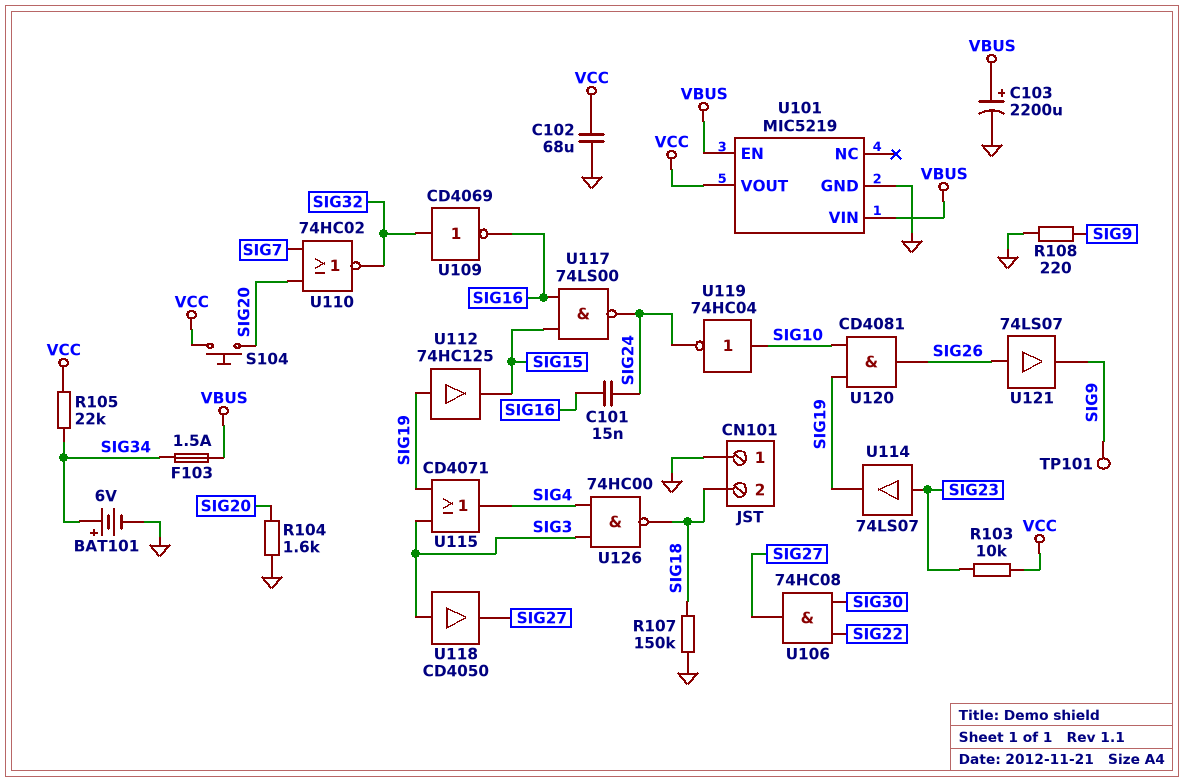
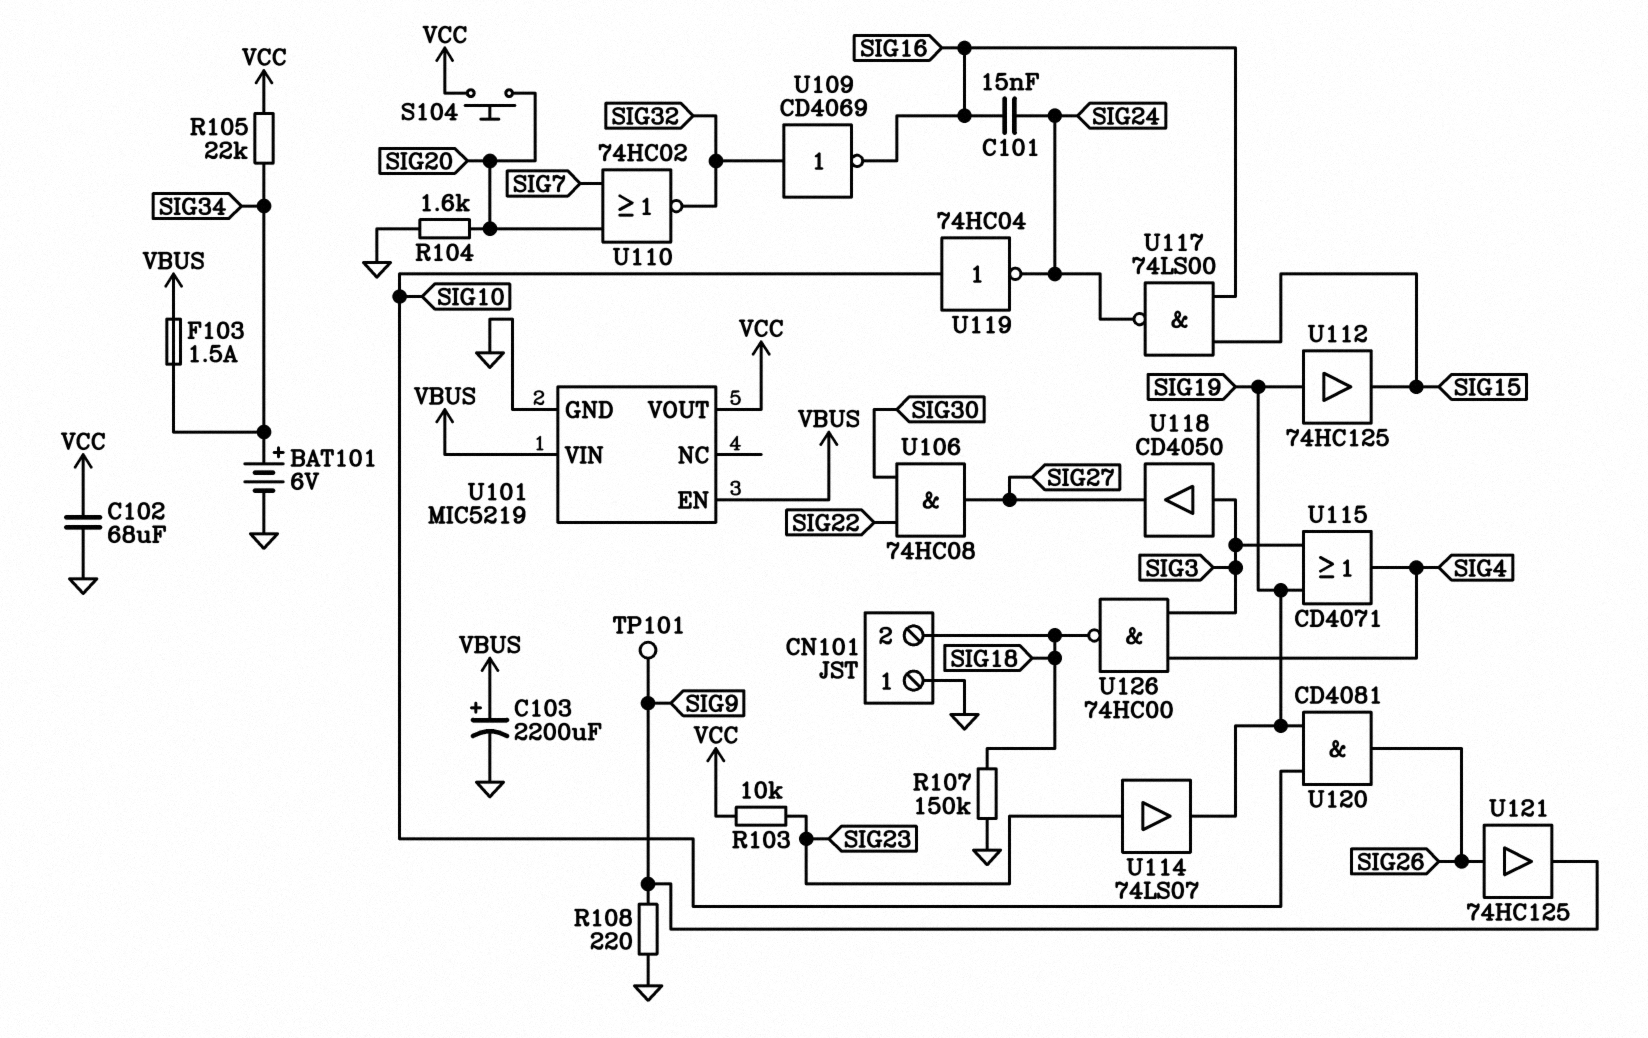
U121: buffer 74LS07 (in SIG26, out SIG9) -> buffer 74HC125 (in SIG26, out SIG9)

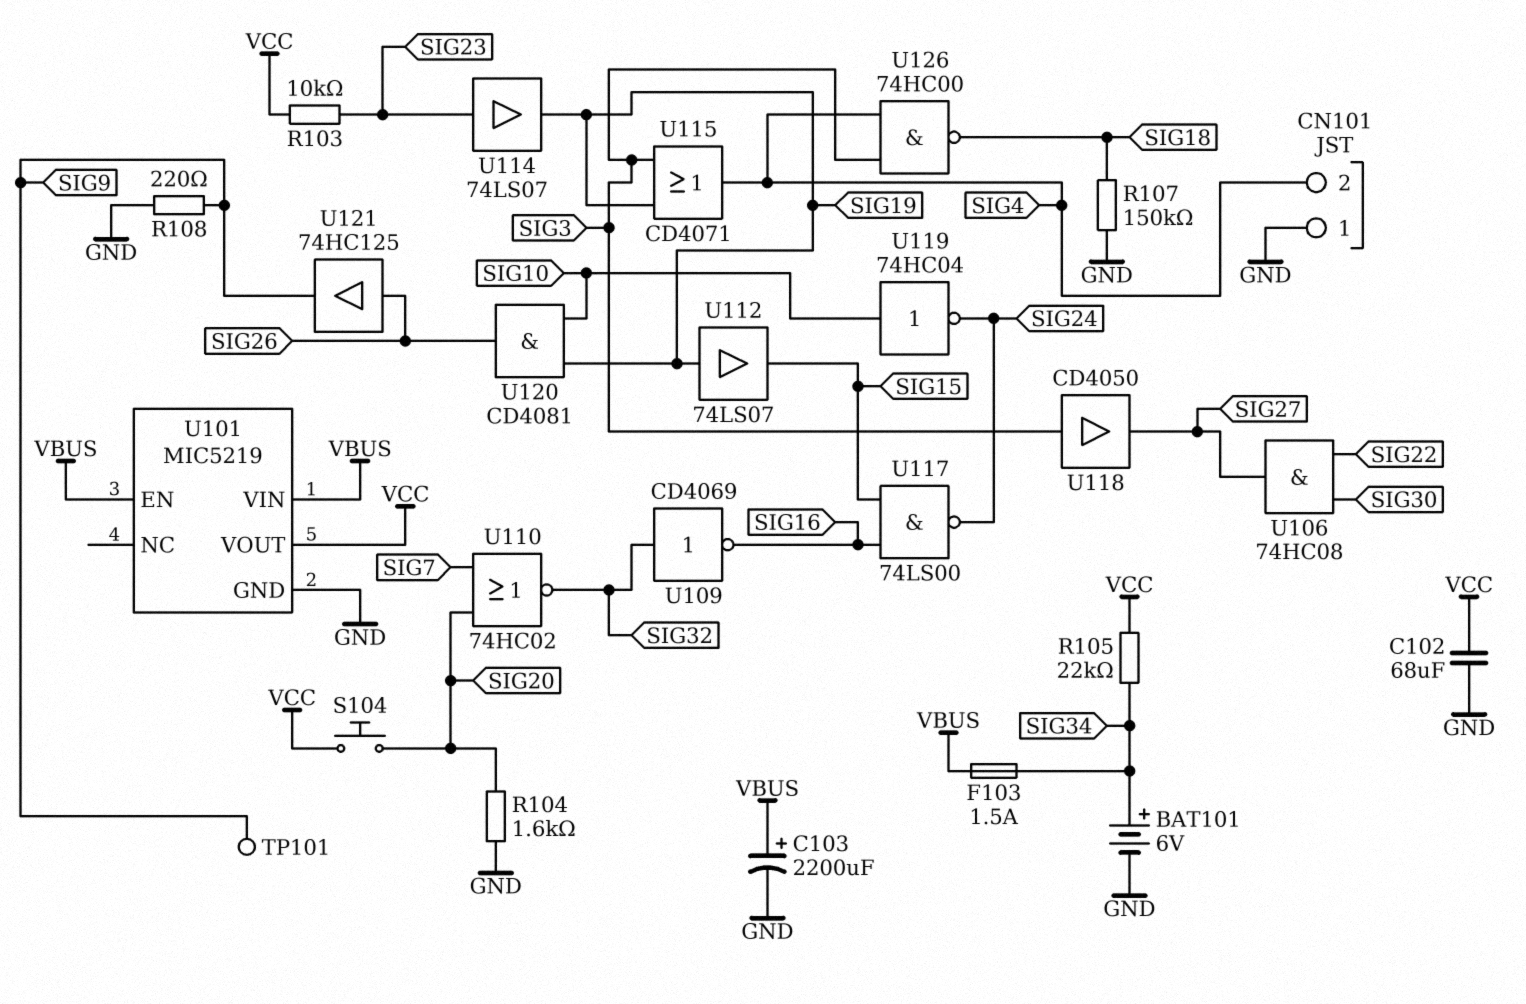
C101: 15nF (SIG16, SIG24) -> none
CN101 pin 2: SIG18 -> SIG4
U112: buffer 74HC125 (in SIG19, out SIG15) -> buffer 74LS07 (in SIG19, out SIG15)

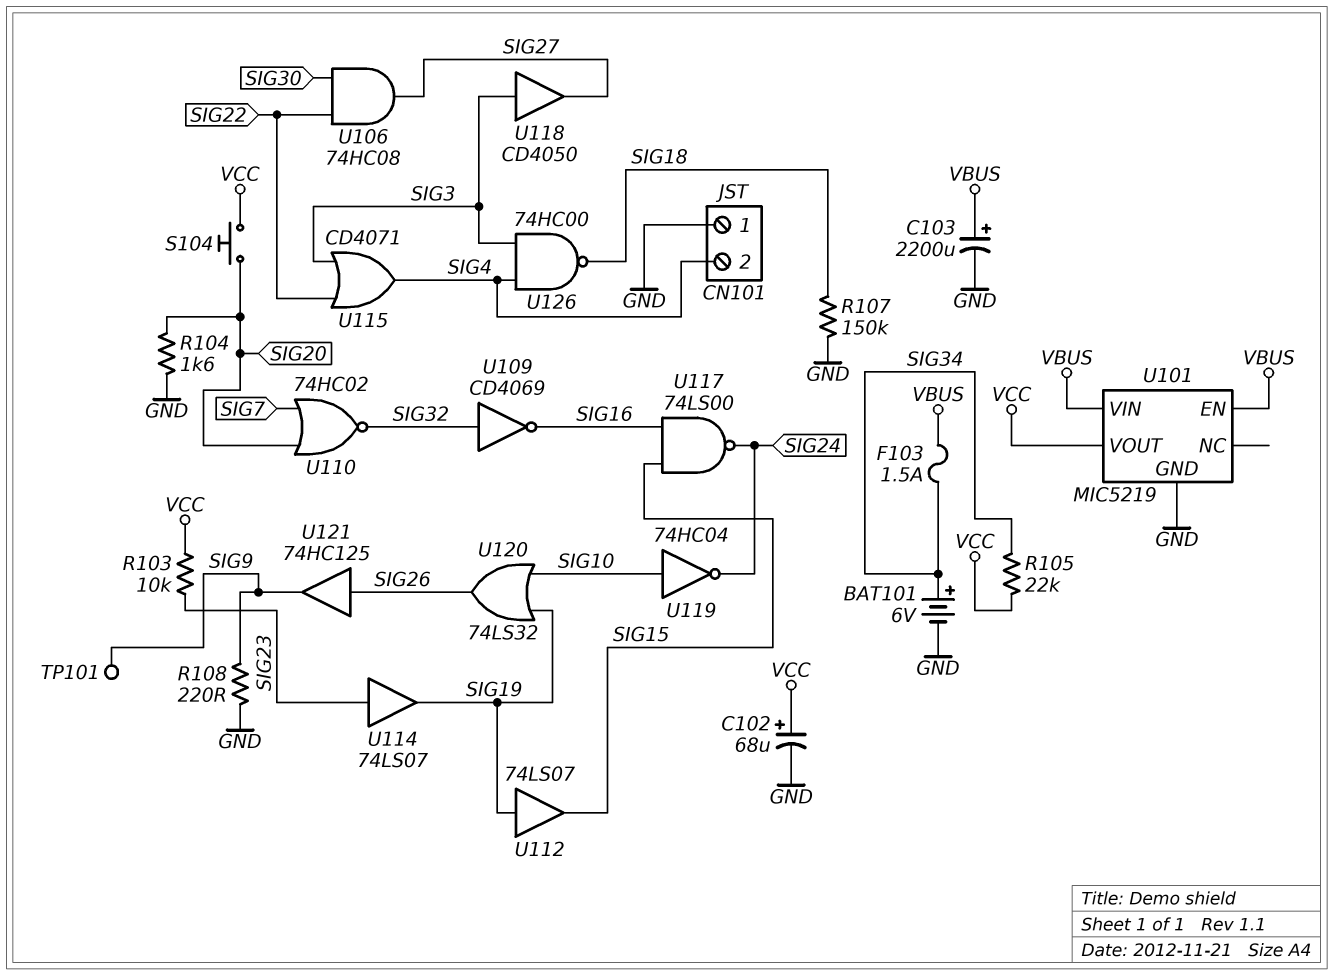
C102: 68uF (GND, VCC) -> 68uF (plus VCC, minus GND)
U115: OR CD4071 (in SIG3, in SIG19, out SIG4) -> OR CD4071 (in SIG3, in SIG22, out SIG4)
U120: AND CD4081 (in SIG10, in SIG19, out SIG26) -> OR 74LS32 (in SIG10, in SIG19, out SIG26)

